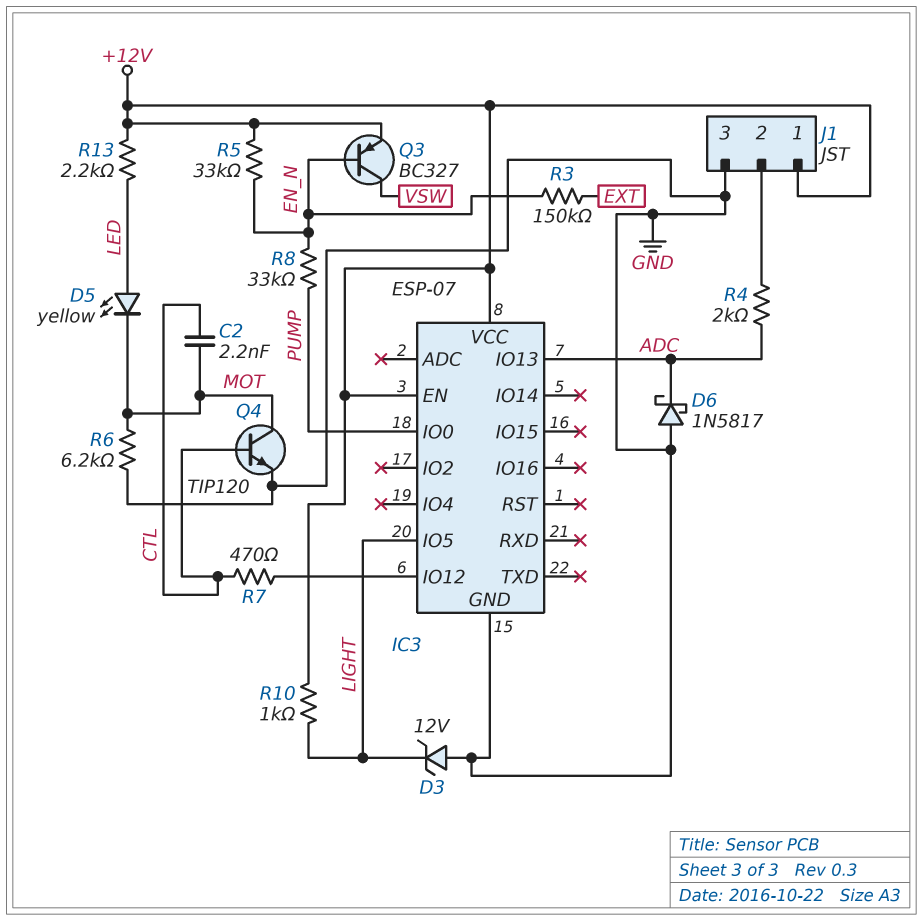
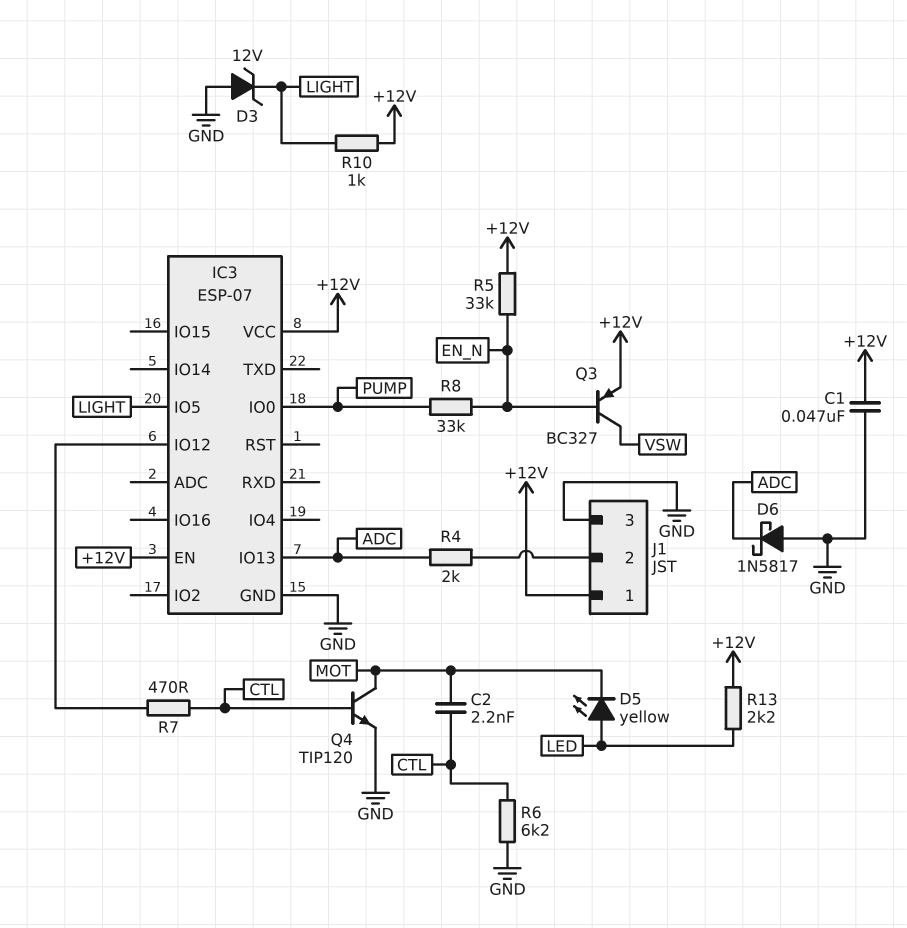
C1: none -> 47nF (+12V, GND)
R3: 150k (EN_N, EXT) -> none
R6: 6.2k (GND, MOT) -> 6.2k (CTL, GND)

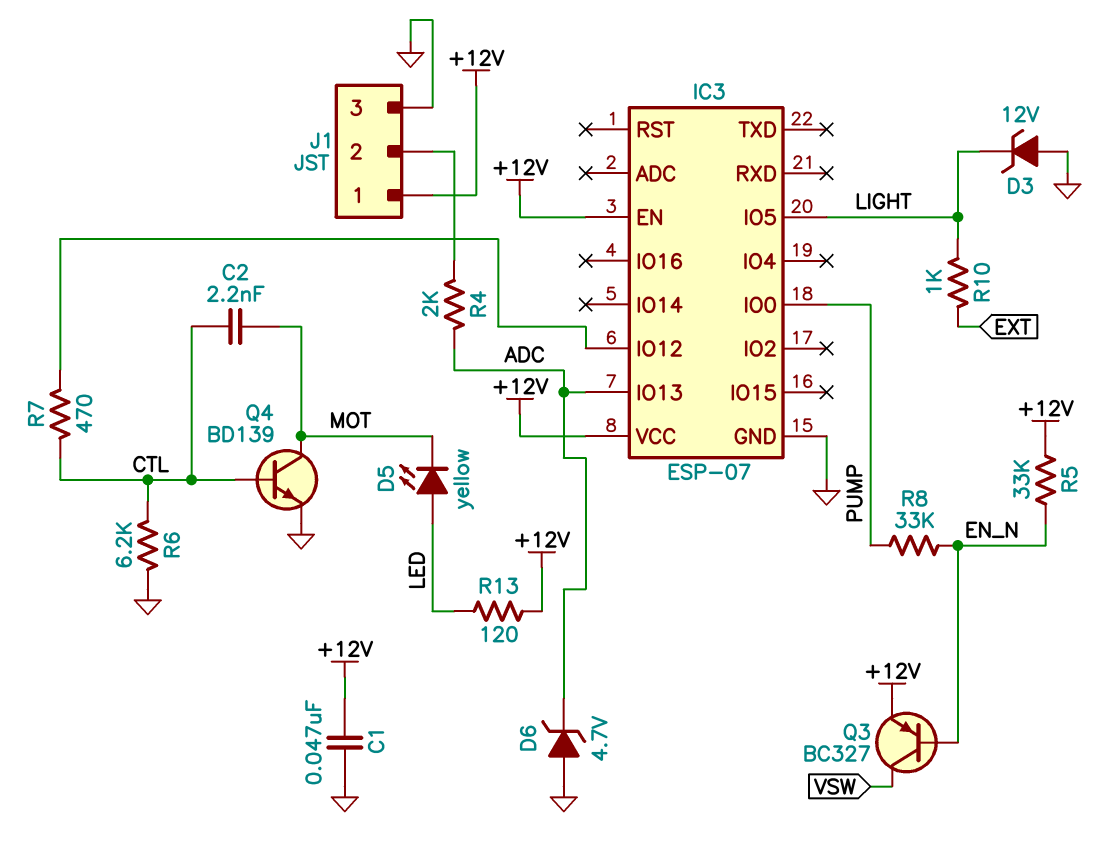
D6: schottky 1N5817 (A GND, K ADC) -> zener 4.7V (A GND, K ADC)
Q4: NPN TIP120 (B CTL, C MOT, E GND) -> NPN BD139 (B CTL, C MOT, E GND)
R10: 1k (+12V, LIGHT) -> 1k (EXT, LIGHT)
R13: 2.2k (+12V, LED) -> 120 (+12V, LED)

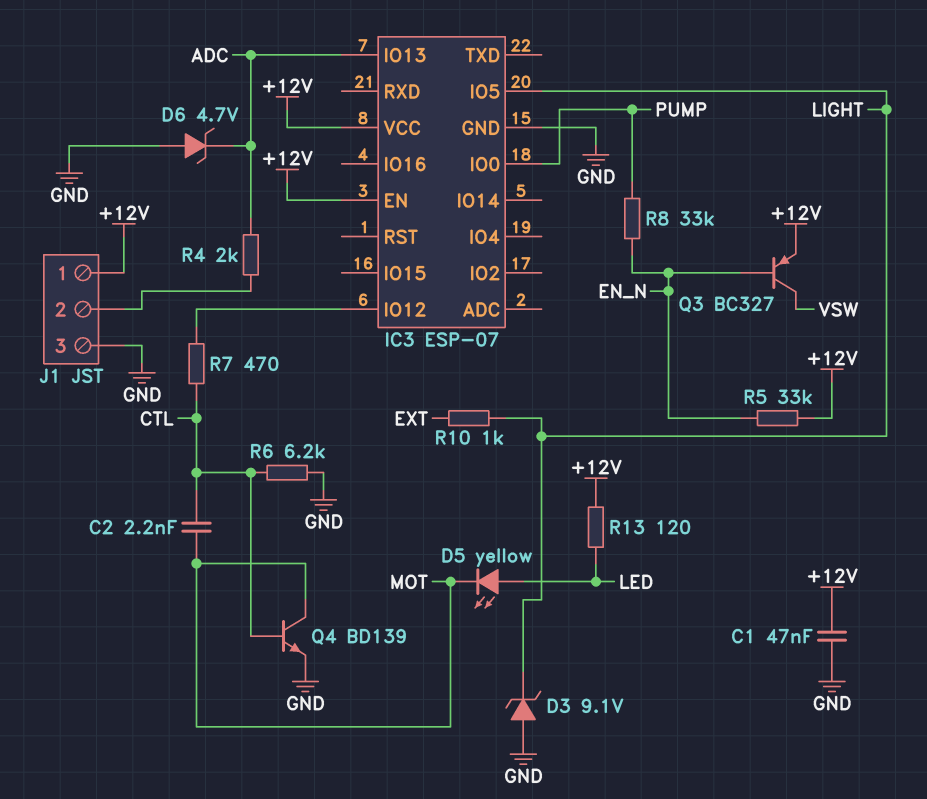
D3: zener 12V (A GND, K LIGHT) -> zener 9.1V (A GND, K LIGHT)

